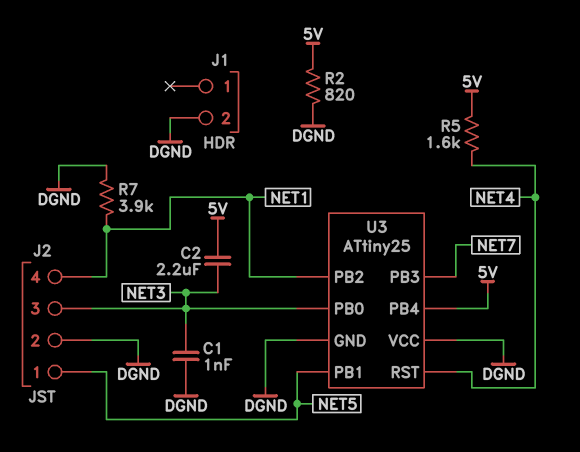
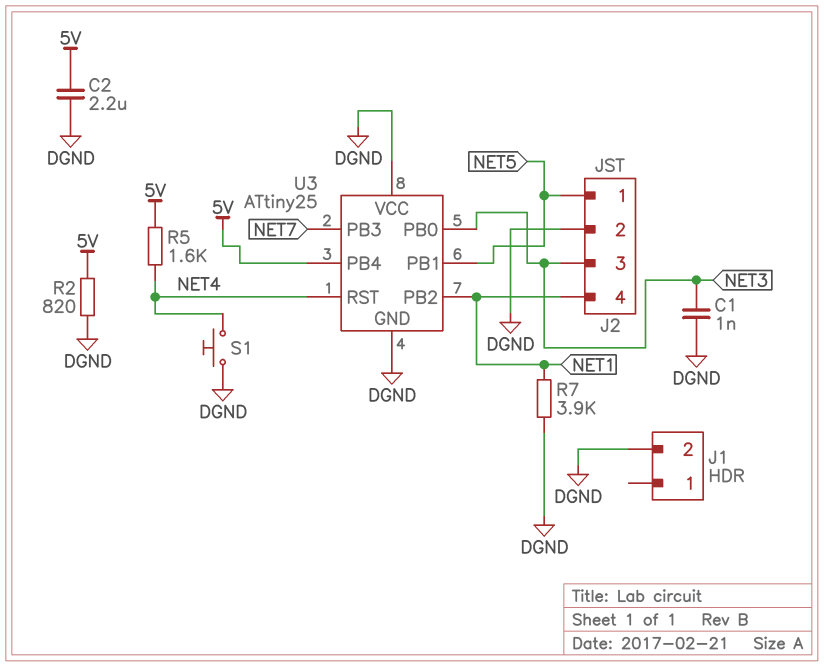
C2: 2.2uF (5V, NET3) -> 2.2uF (5V, DGND)
S1: none -> button (DGND, NET4)

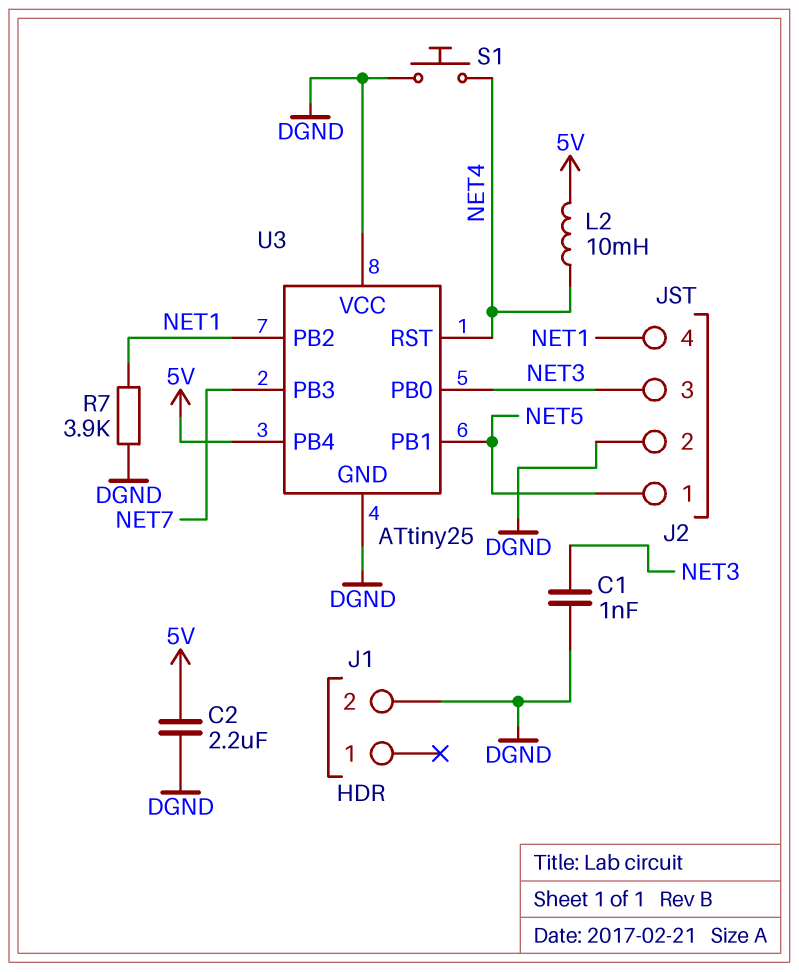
L2: none -> 10mH (5V, NET4)
R2: 820 (5V, DGND) -> none
R5: 1.6k (5V, NET4) -> none

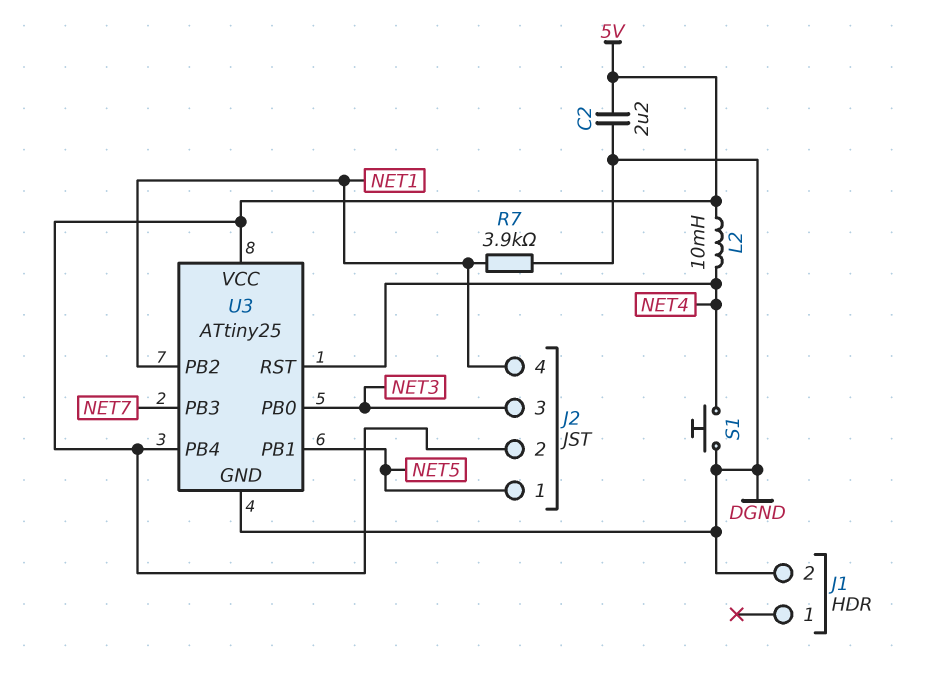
C1: 1nF (DGND, NET3) -> none
J2 pin 2: DGND -> 5V
U3 pin VCC: DGND -> 5V

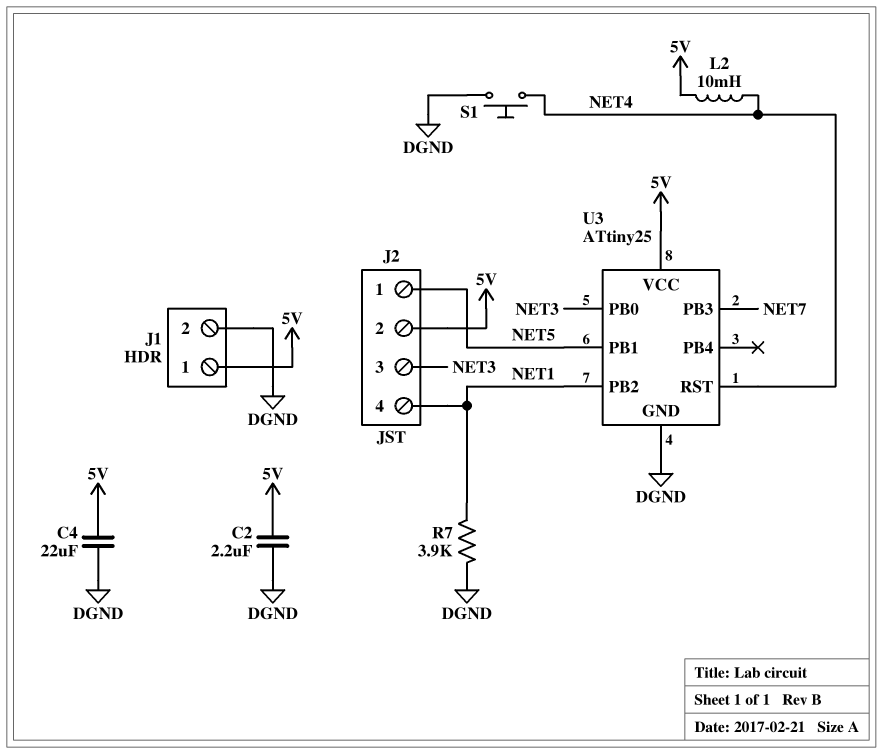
C4: none -> 22uF (5V, DGND)
J1 pin 1: none -> 5V
U3 pin PB4: 5V -> none

